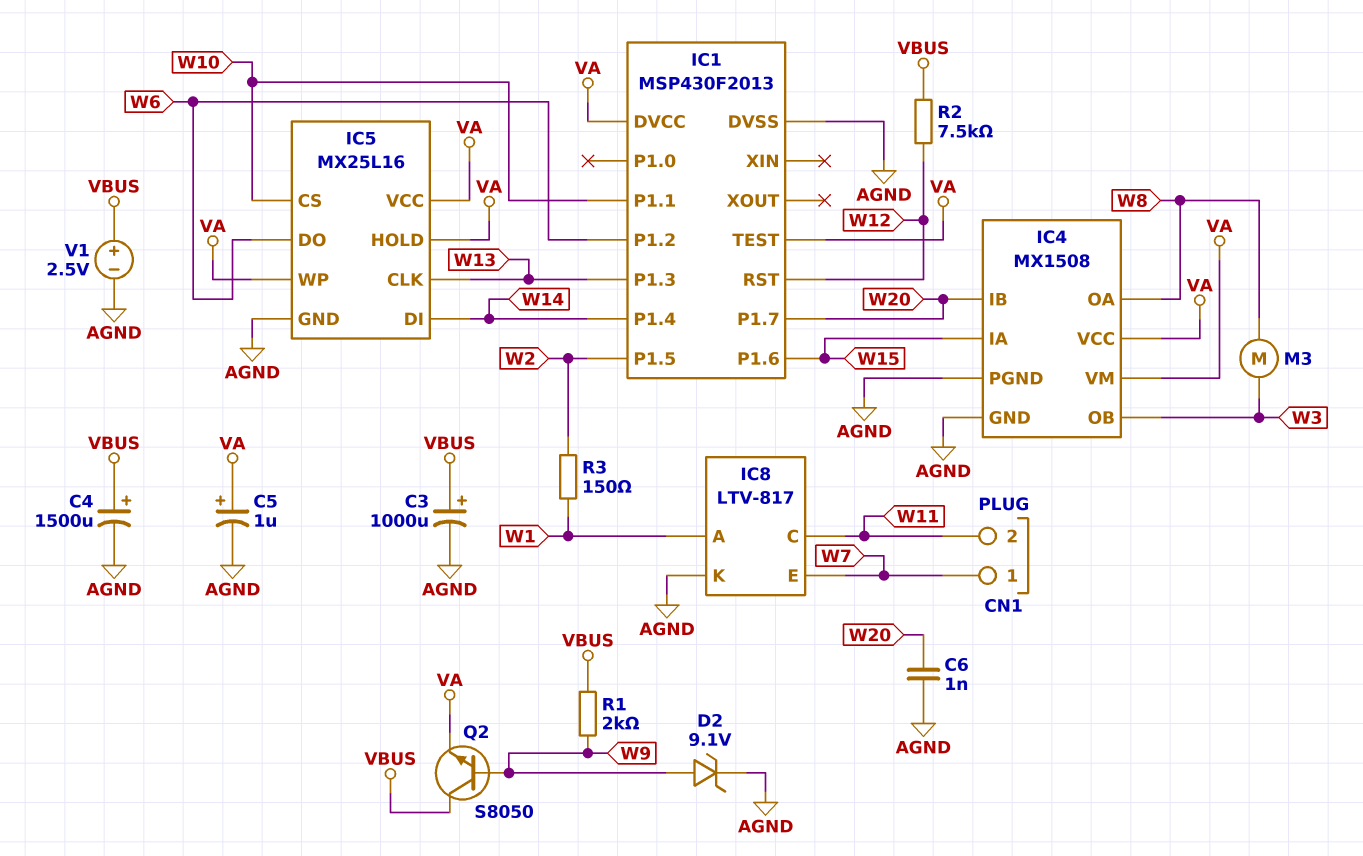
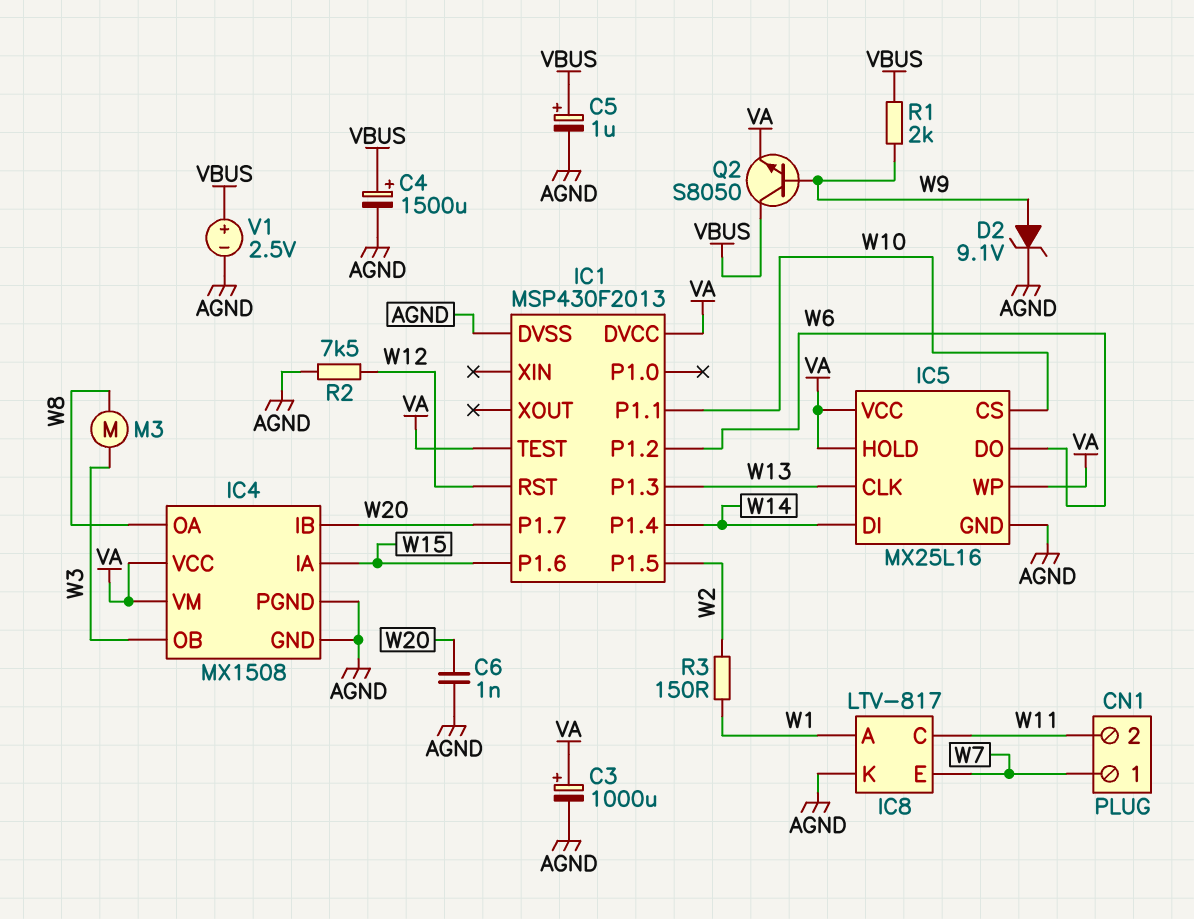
C3: 1000uF (plus VBUS, minus AGND) -> 1000uF (plus VA, minus AGND)
C5: 1uF (plus VA, minus AGND) -> 1uF (plus VBUS, minus AGND)
R2: 7.5k (VBUS, W12) -> 7.5k (AGND, W12)

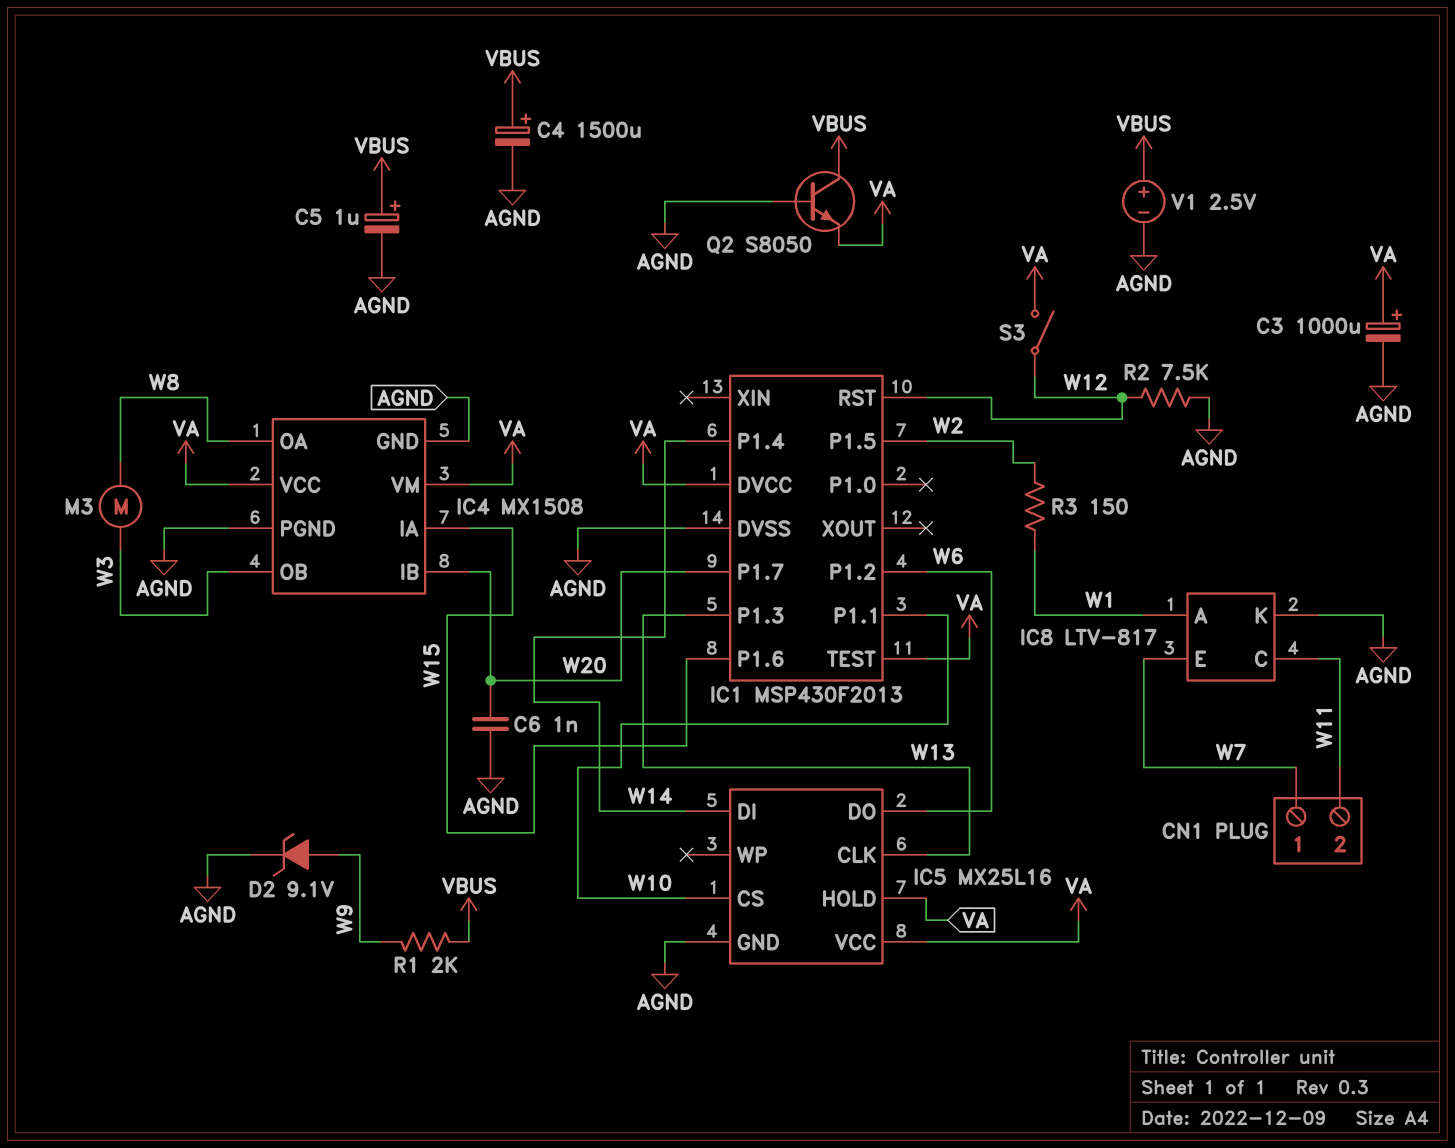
IC5 pin WP: VA -> none
Q2: NPN S8050 (B W9, C VBUS, E VA) -> NPN S8050 (B AGND, C VBUS, E VA)
S3: none -> switch (VA, W12)

